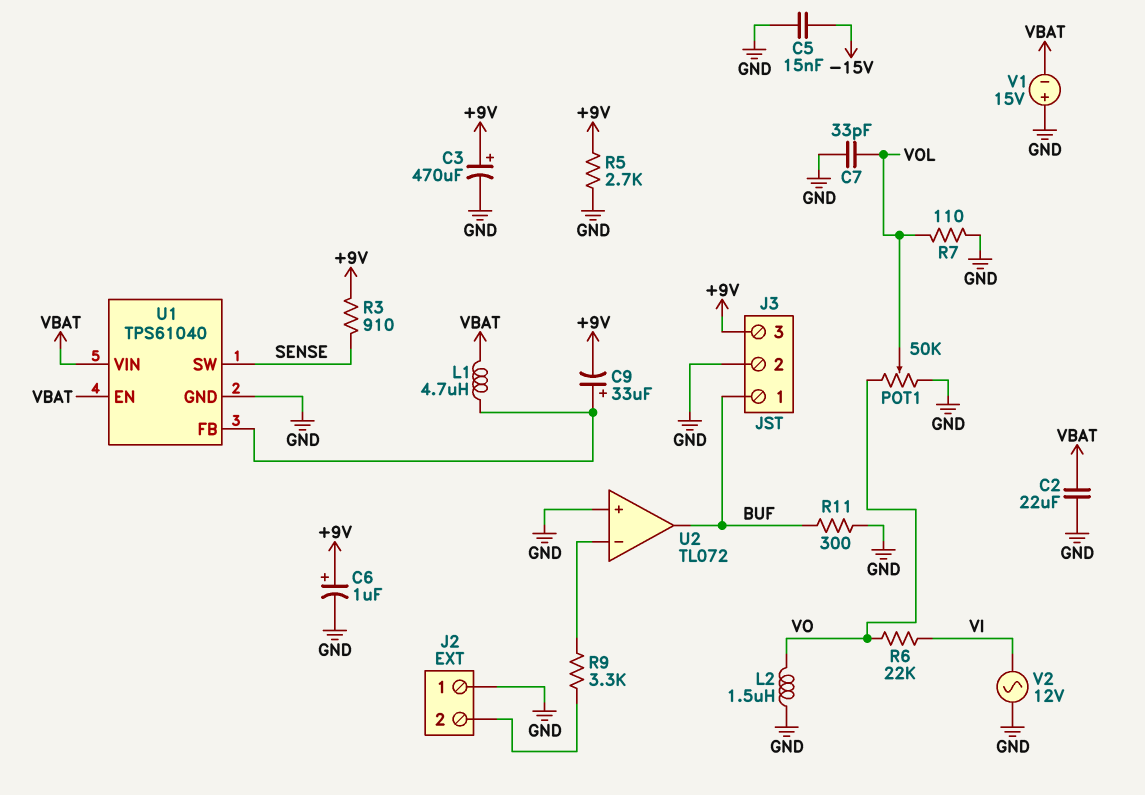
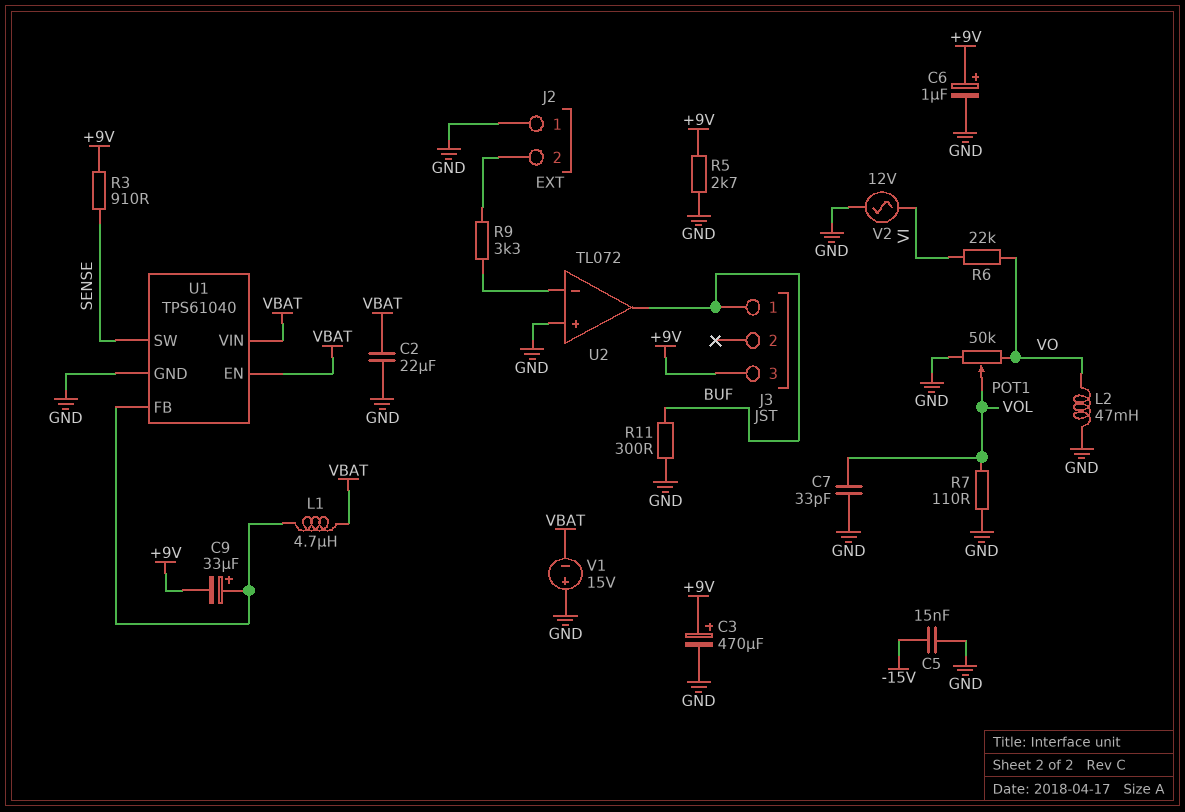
J3 pin 2: GND -> none
L2: 1.5uH (GND, VO) -> 47mH (GND, VO)

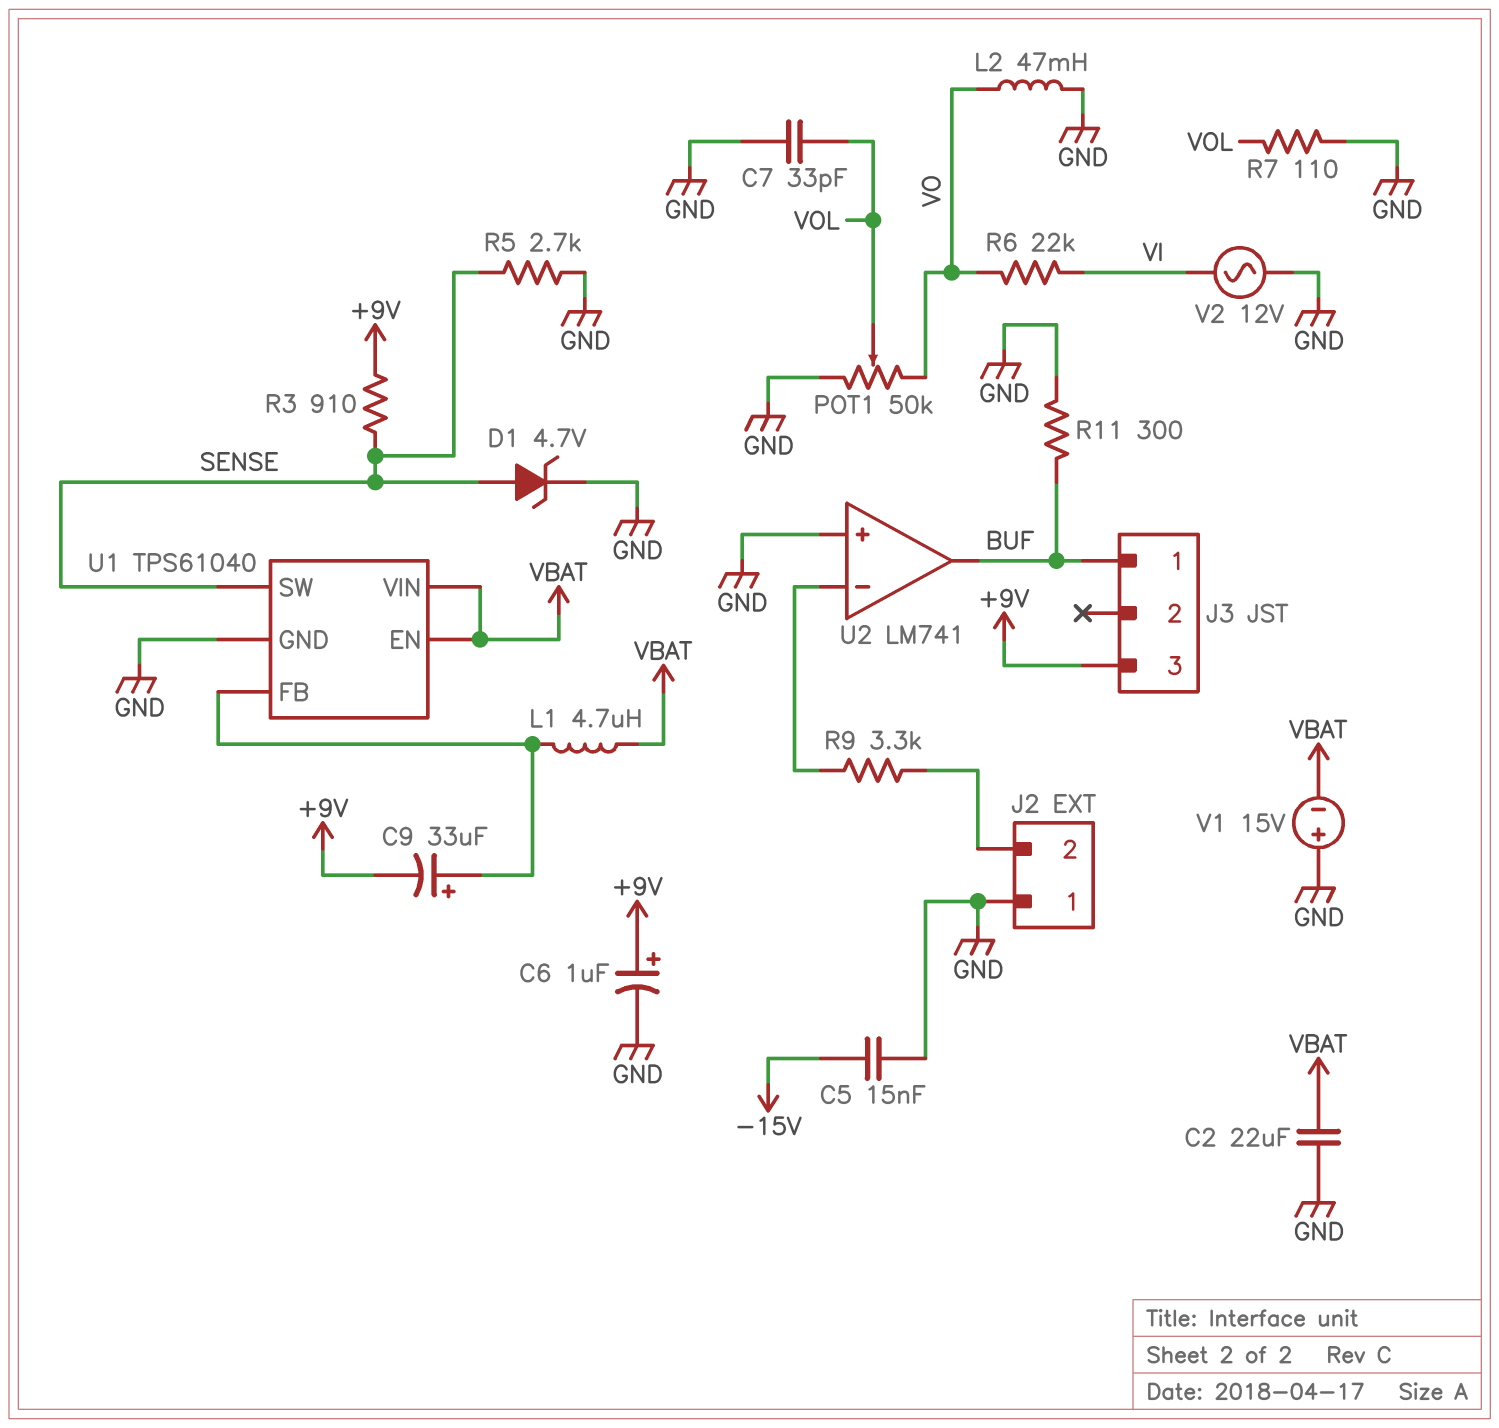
C3: 470uF (plus +9V, minus GND) -> none
D1: none -> zener 4.7V (A SENSE, K GND)
R5: 2.7k (+9V, GND) -> 2.7k (GND, SENSE)
U2: TL072 -> LM741

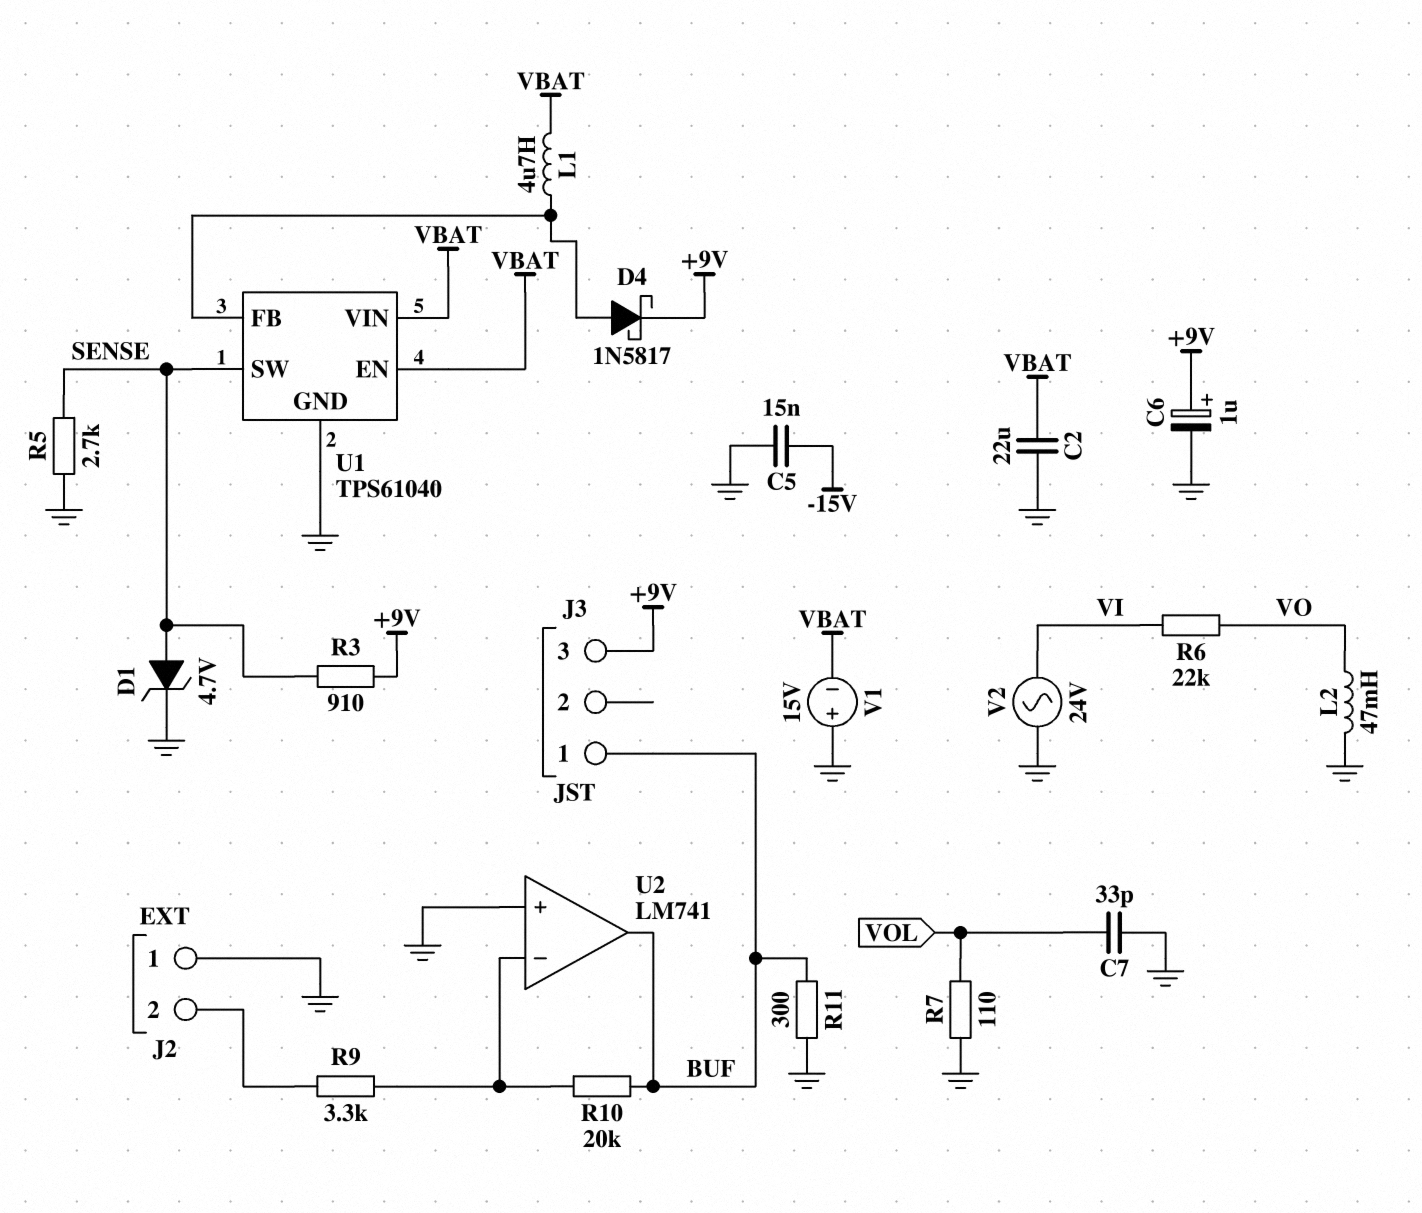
C9: 33uF (plus U1/FB, minus +9V) -> none
D4: none -> schottky 1N5817 (A U1/FB, K +9V)
POT1: 50k (GND, VO, wiper VOL) -> none
R10: none -> 20k (BUF, U2/in-)
V2: AC 12V (GND, VI) -> AC 24V (GND, VI)

